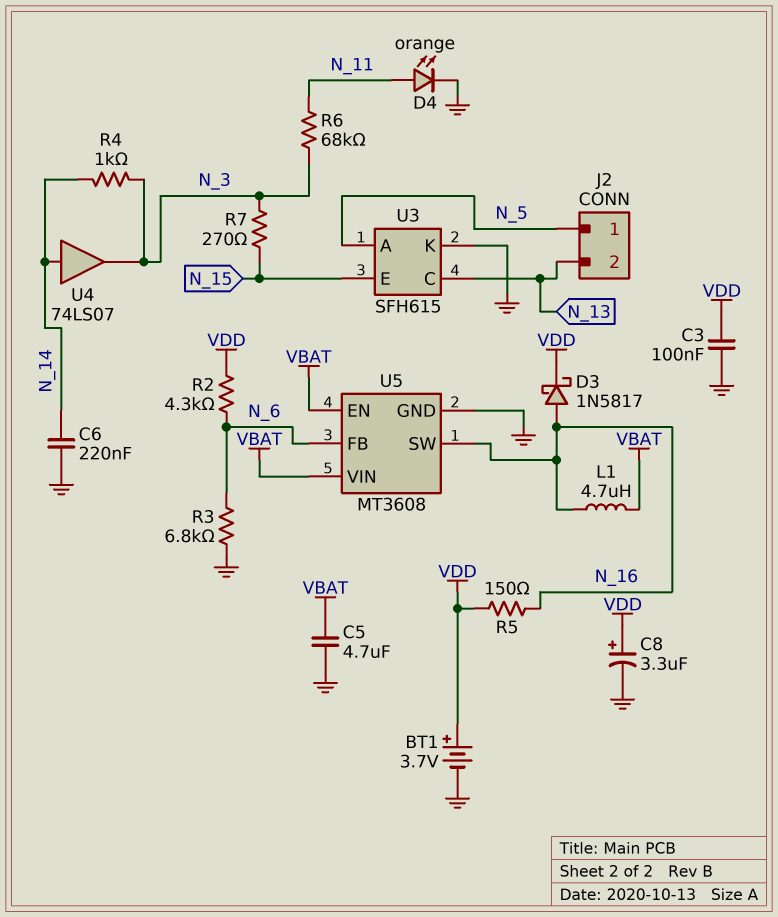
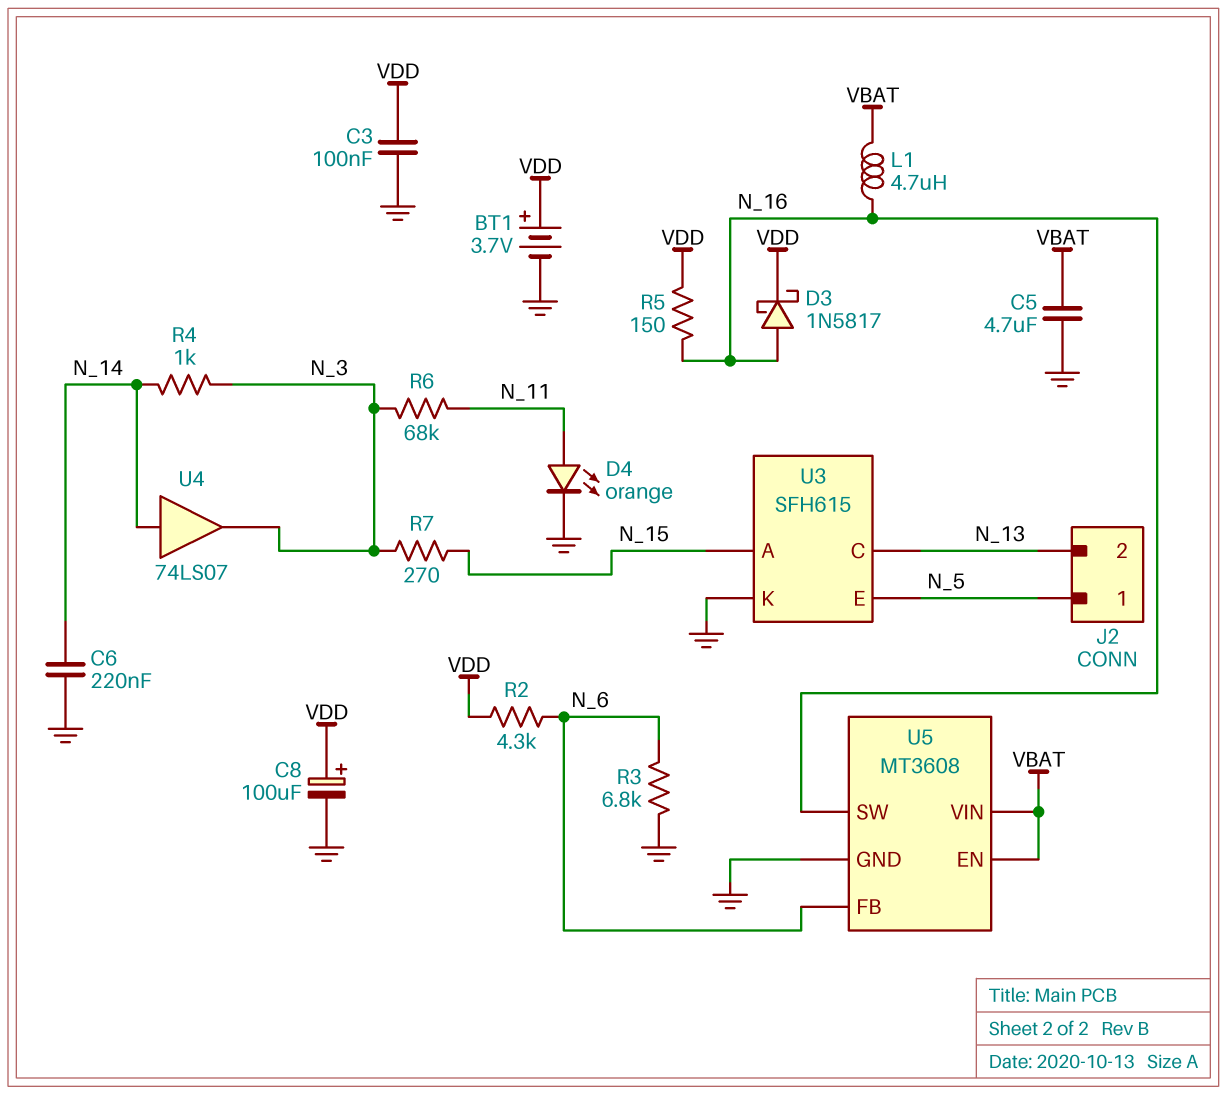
C8: 3.3uF (plus VDD, minus GND) -> 100uF (plus VDD, minus GND)
U3 pin A: N_5 -> N_15
U3 pin E: N_15 -> N_5

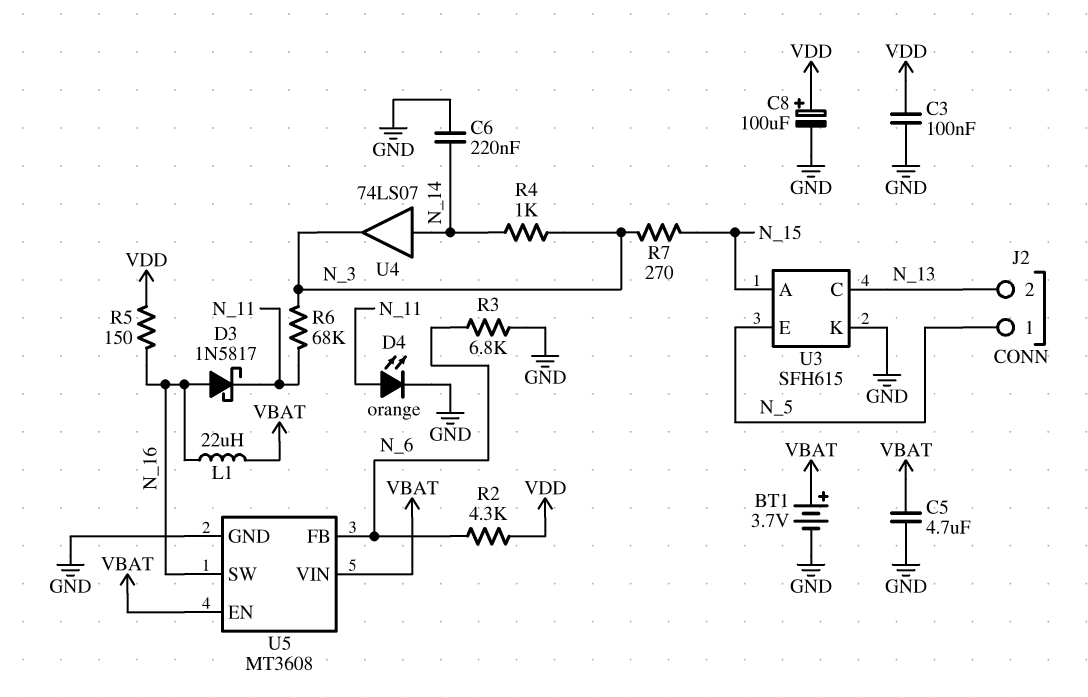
BT1: 3.7V (plus VDD, minus GND) -> 3.7V (plus VBAT, minus GND)
D3: schottky 1N5817 (A N_16, K VDD) -> schottky 1N5817 (A N_16, K N_11)
L1: 4.7uH (N_16, VBAT) -> 22uH (N_16, VBAT)

